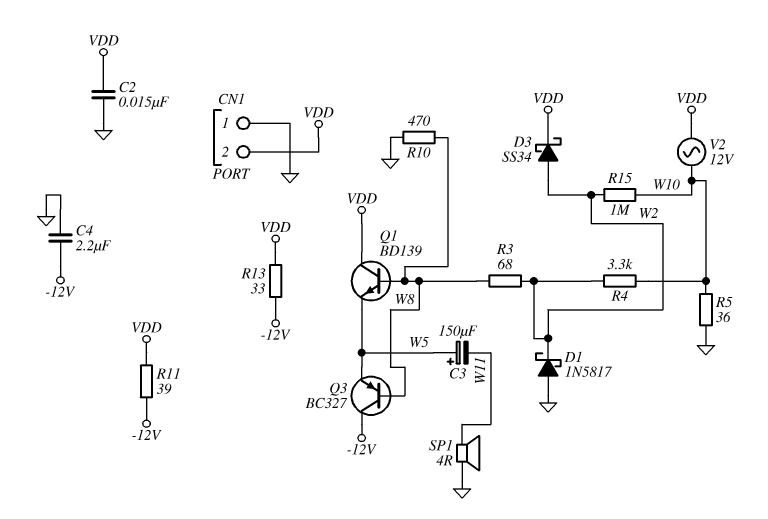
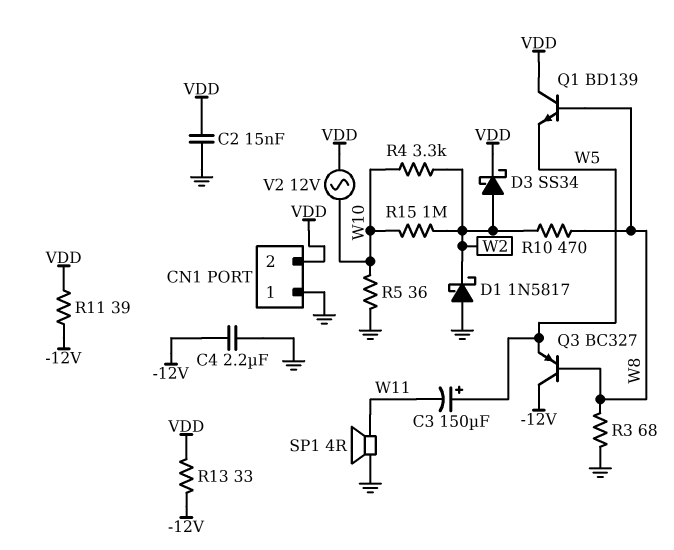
R3: 68 (W2, W8) -> 68 (GND, W8)
R10: 470 (GND, W8) -> 470 (W2, W8)

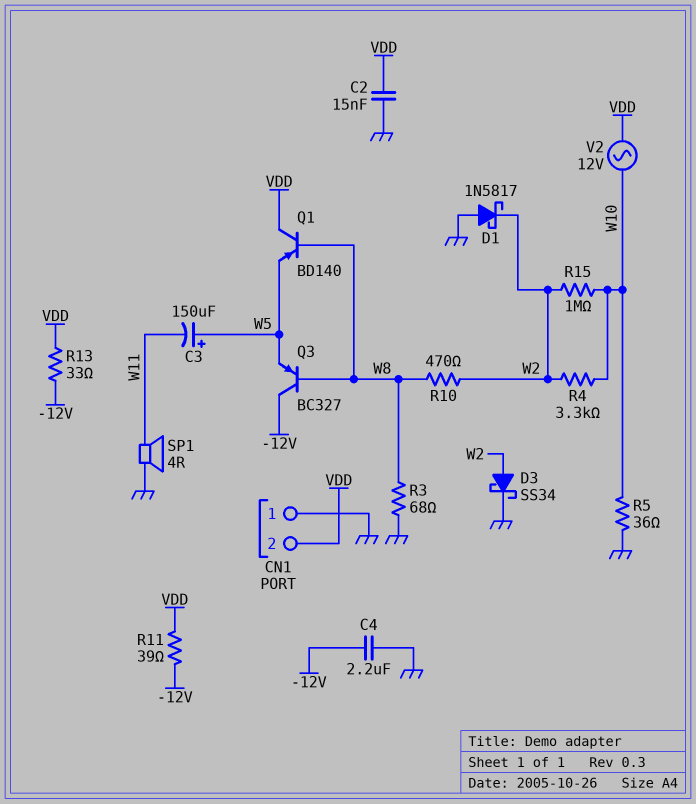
D3: schottky SS34 (A W2, K VDD) -> schottky SS34 (A W2, K GND)
Q1: NPN BD139 (B W8, C VDD, E W5) -> PNP BD140 (B W8, C VDD, E W5)

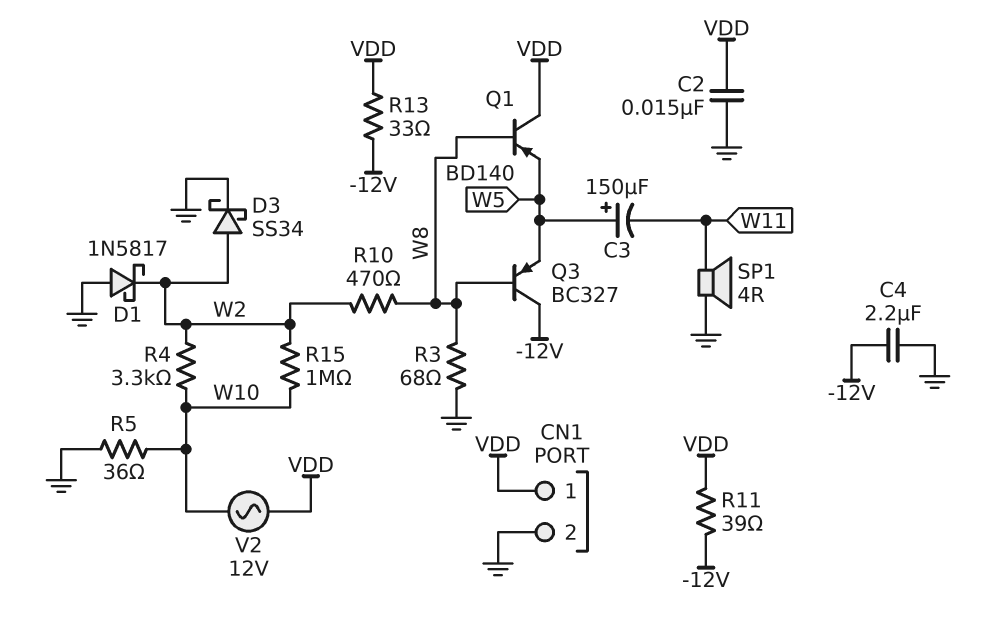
CN1 pin 1: GND -> VDD
CN1 pin 2: VDD -> GND

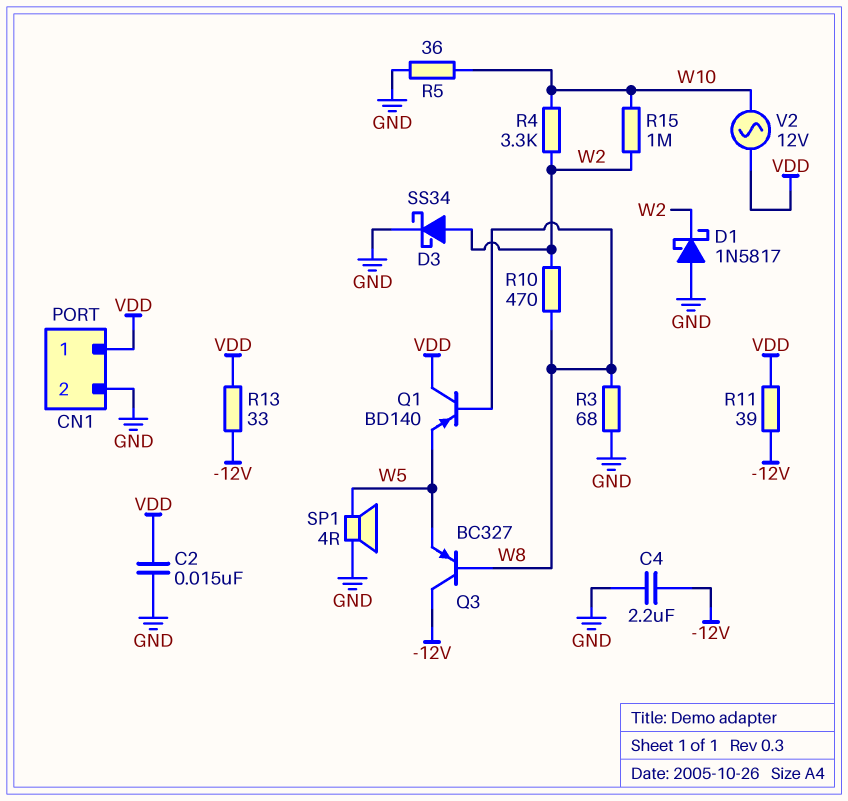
C3: 150uF (plus W5, minus W11) -> none
SP1: speaker 4R (GND, W11) -> speaker 4R (GND, W5)

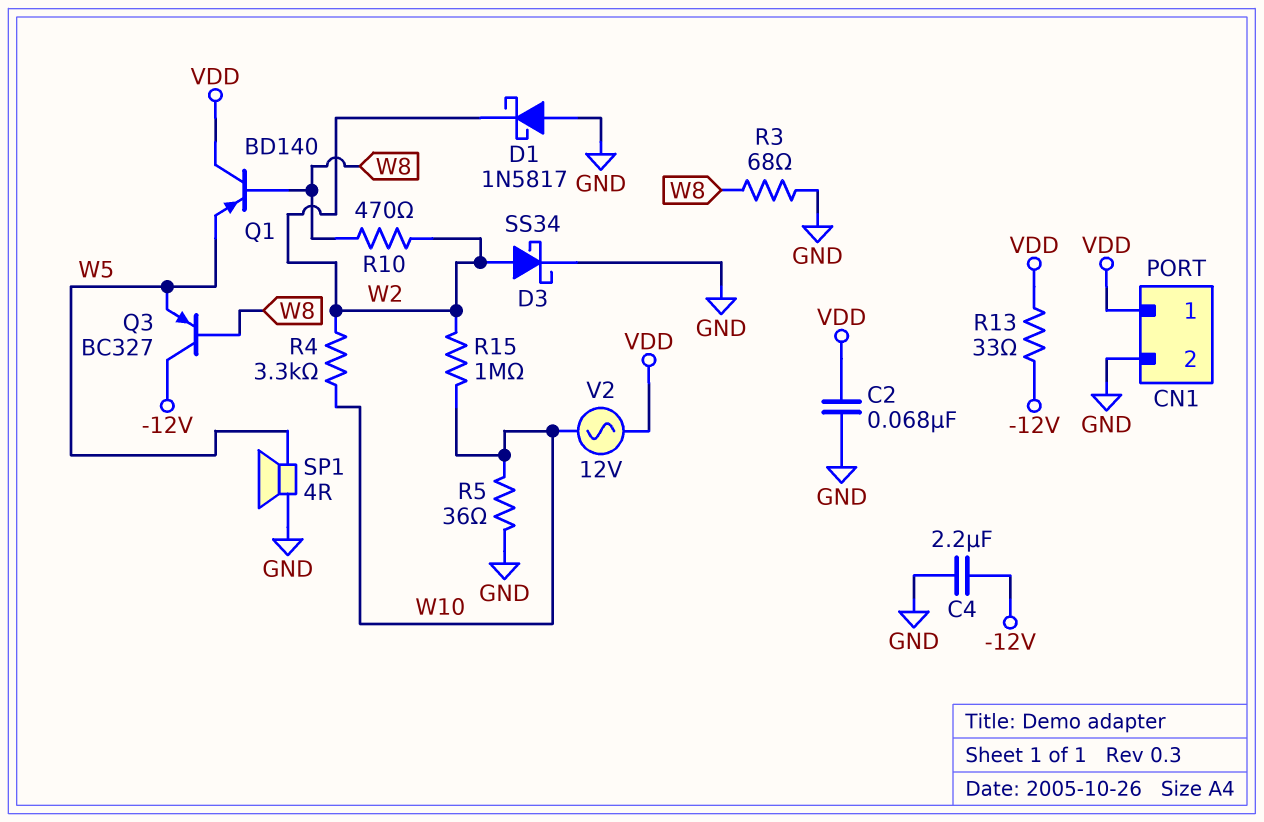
C2: 15nF (GND, VDD) -> 68nF (GND, VDD)
R11: 39 (-12V, VDD) -> none

